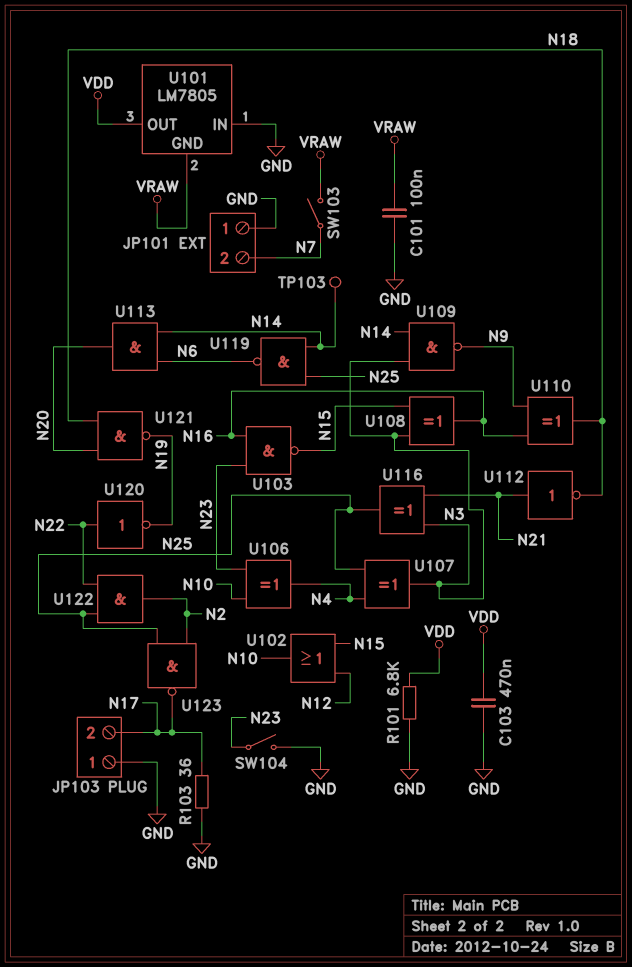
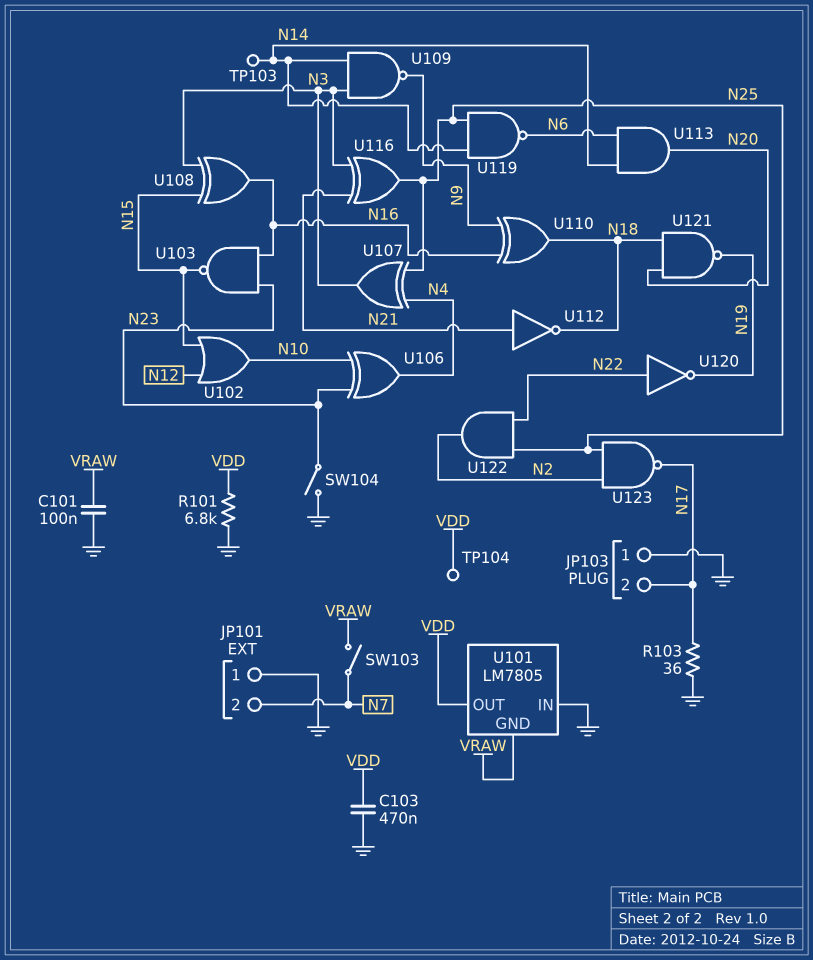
TP104: none -> test point (VDD)

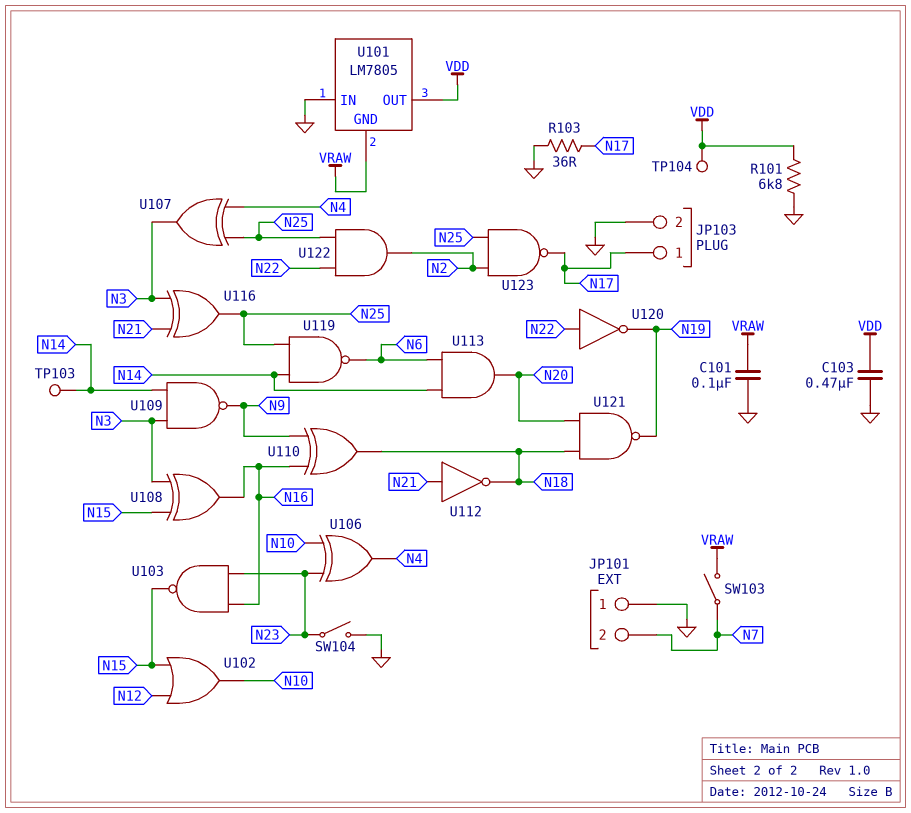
JP103 pin 1: GND -> N17
JP103 pin 2: N17 -> GND

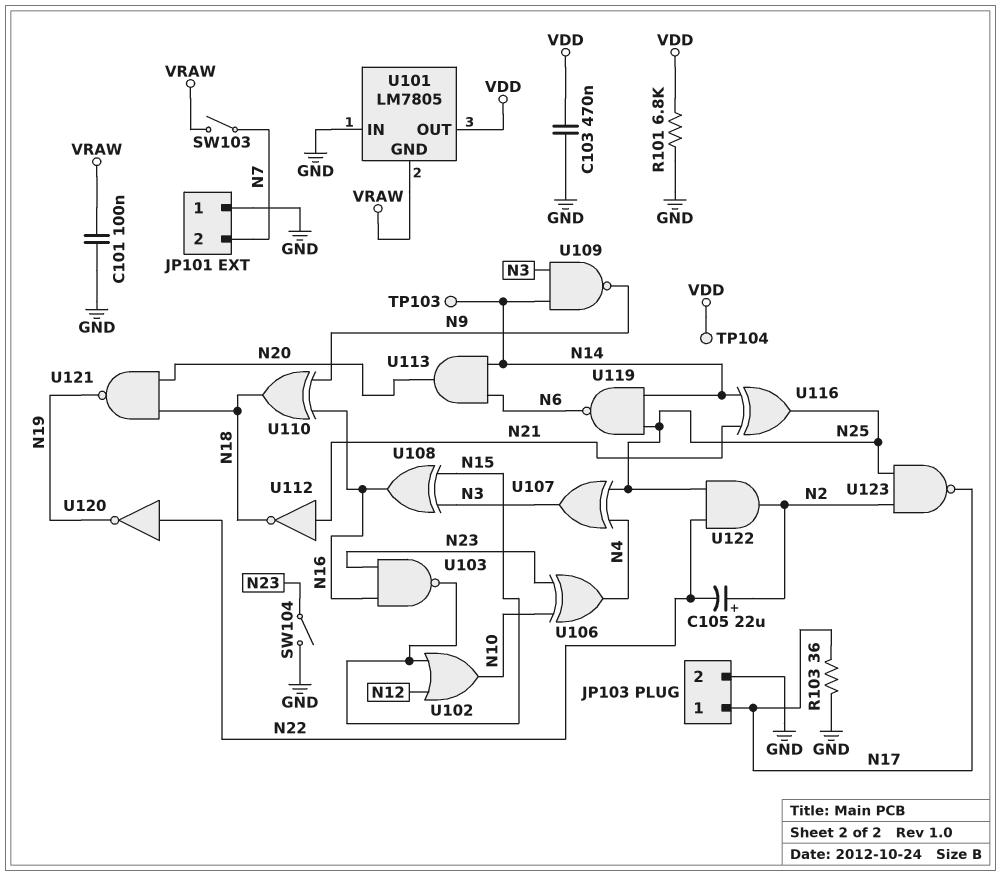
C105: none -> 22uF (plus N2, minus N22)
U116: XOR (in N3, in N21, out N25) -> XOR (in N14, in N21, out N25)

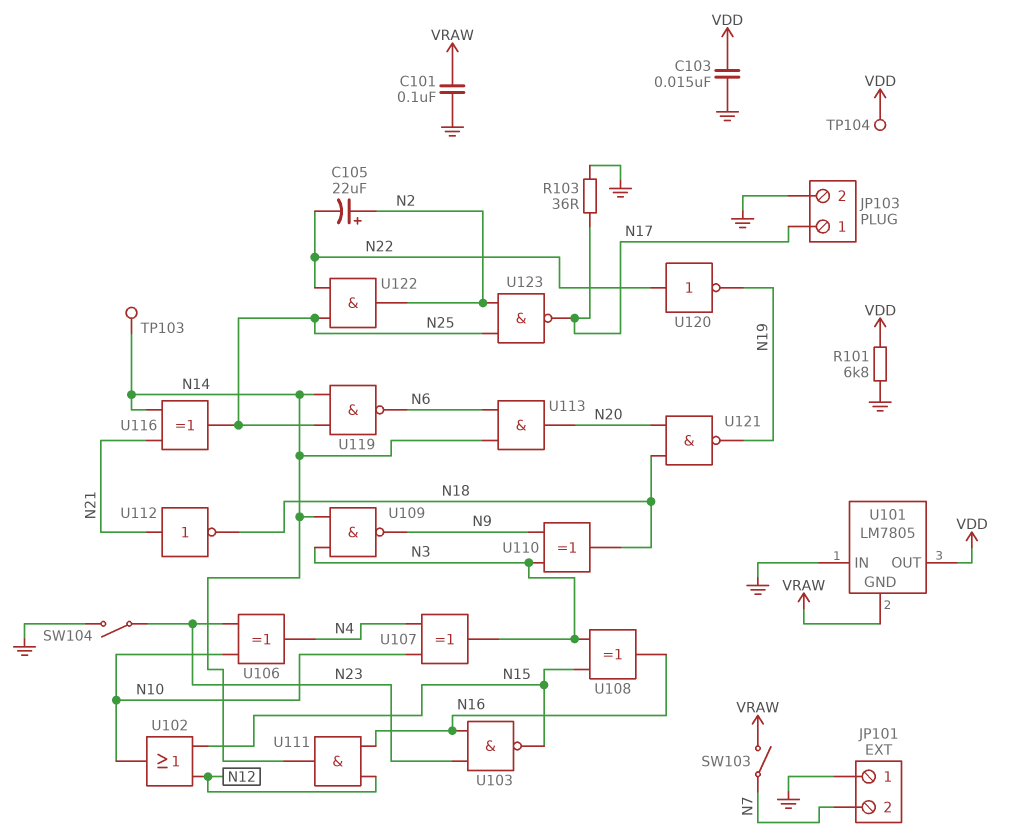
C103: 470nF (GND, VDD) -> 15nF (GND, VDD)
U107: XOR (in N4, in N25, out N3) -> XOR (in N4, in N10, out N3)
U110: XOR (in N9, in N16, out N18) -> XOR (in N3, in N9, out N18)
U111: none -> AND (in N12, in N16, out N14)

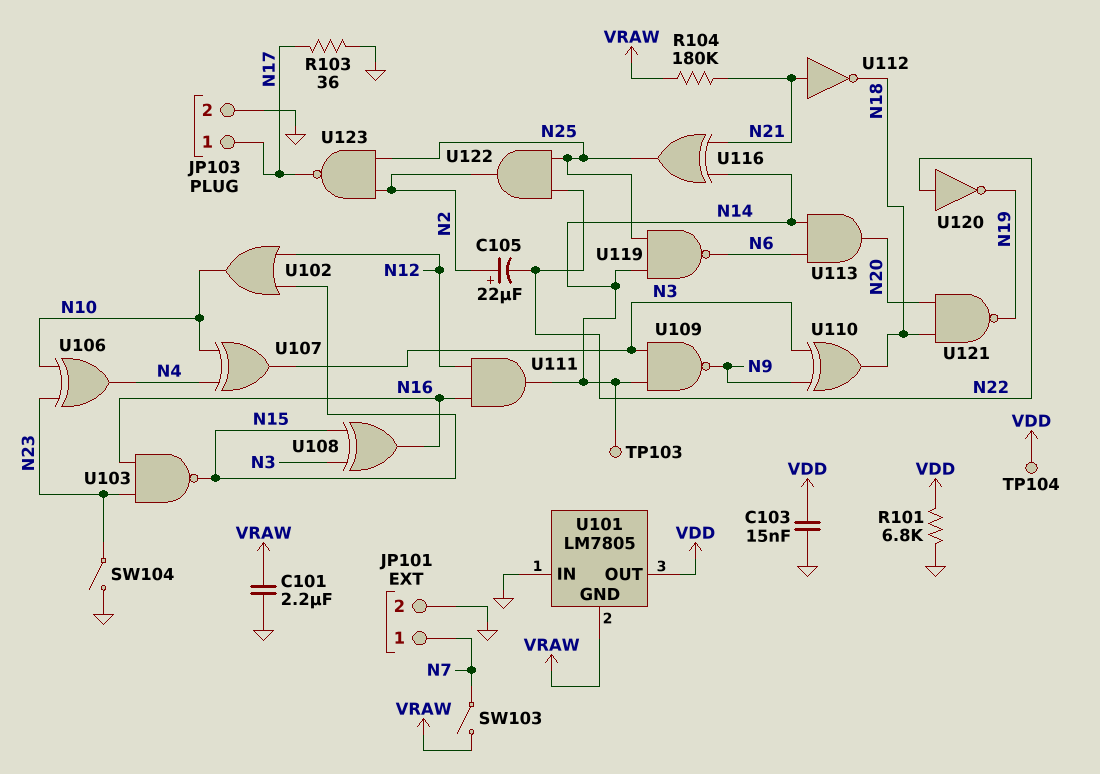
C101: 100nF (GND, VRAW) -> 2.2uF (GND, VRAW)
JP101 pin 1: GND -> N7
JP101 pin 2: N7 -> GND
R104: none -> 180k (N21, VRAW)

